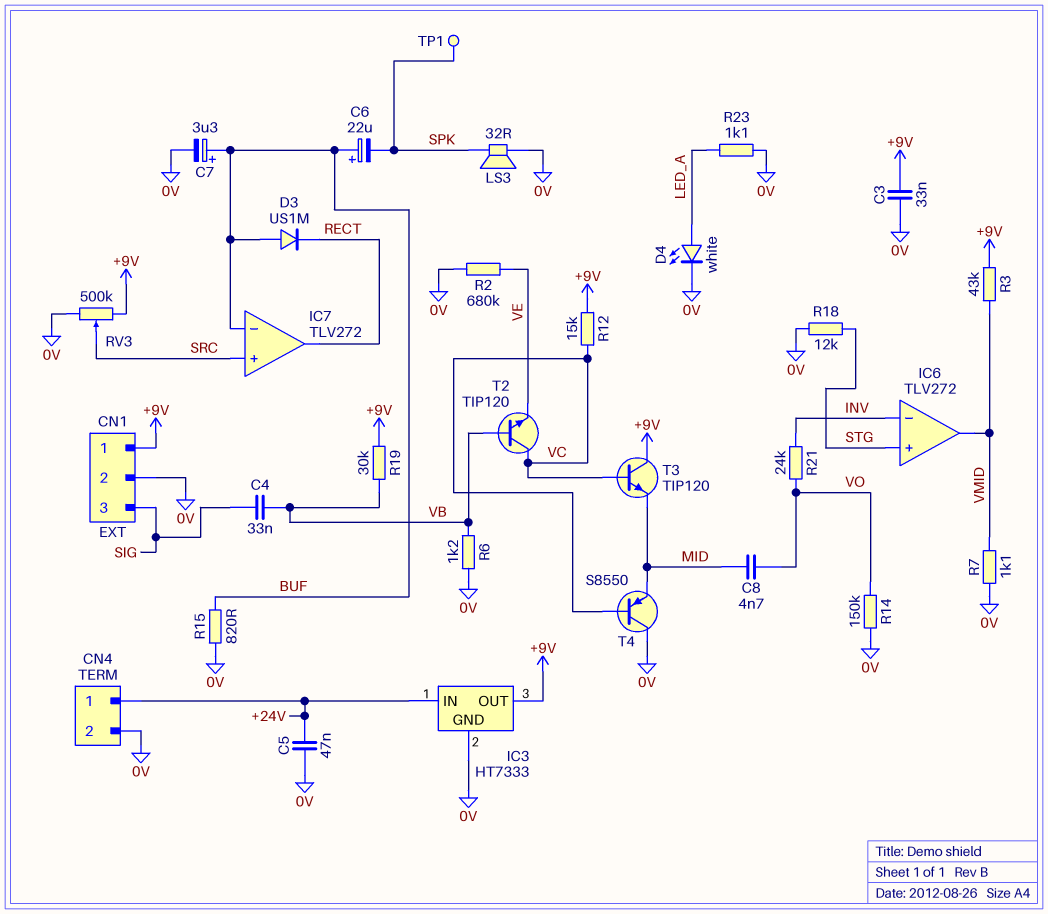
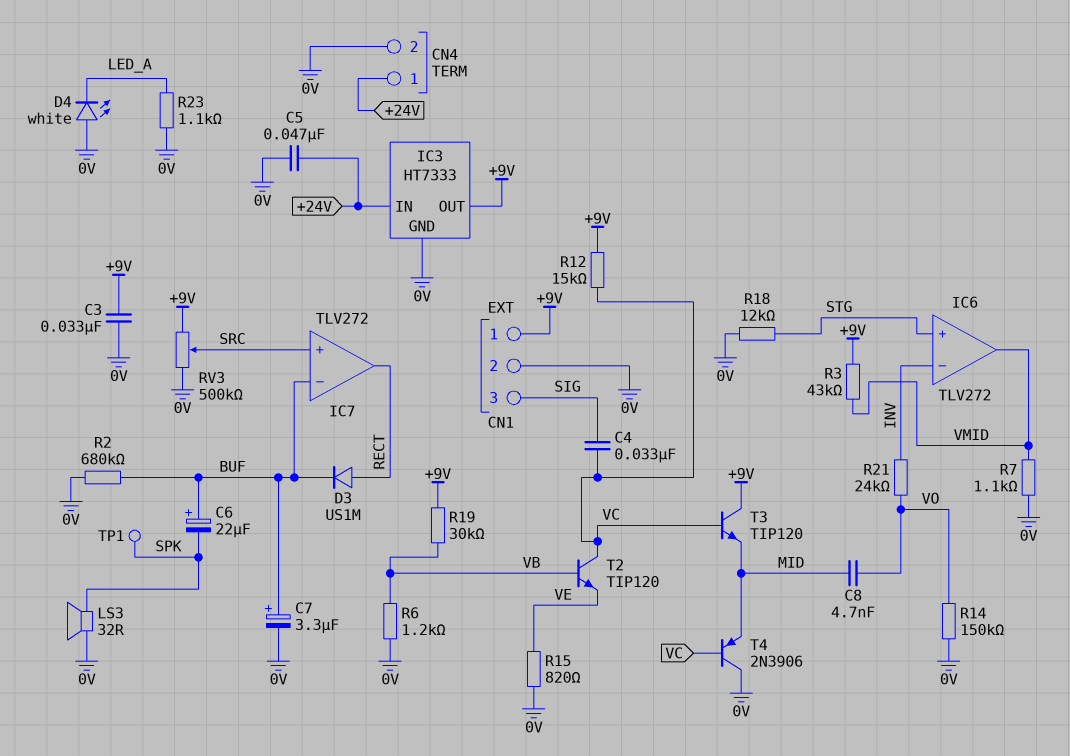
C4: 33nF (SIG, VB) -> 33nF (SIG, VC)
D3: diode US1M (A BUF, K RECT) -> diode US1M (A RECT, K BUF)
D4: LED white (A LED_A, K 0V) -> LED white (A 0V, K LED_A)
R2: 680k (0V, VE) -> 680k (0V, BUF)
R15: 820 (0V, BUF) -> 820 (0V, VE)
T4: PNP S8550 (B VC, C 0V, E MID) -> PNP 2N3906 (B VC, C 0V, E MID)

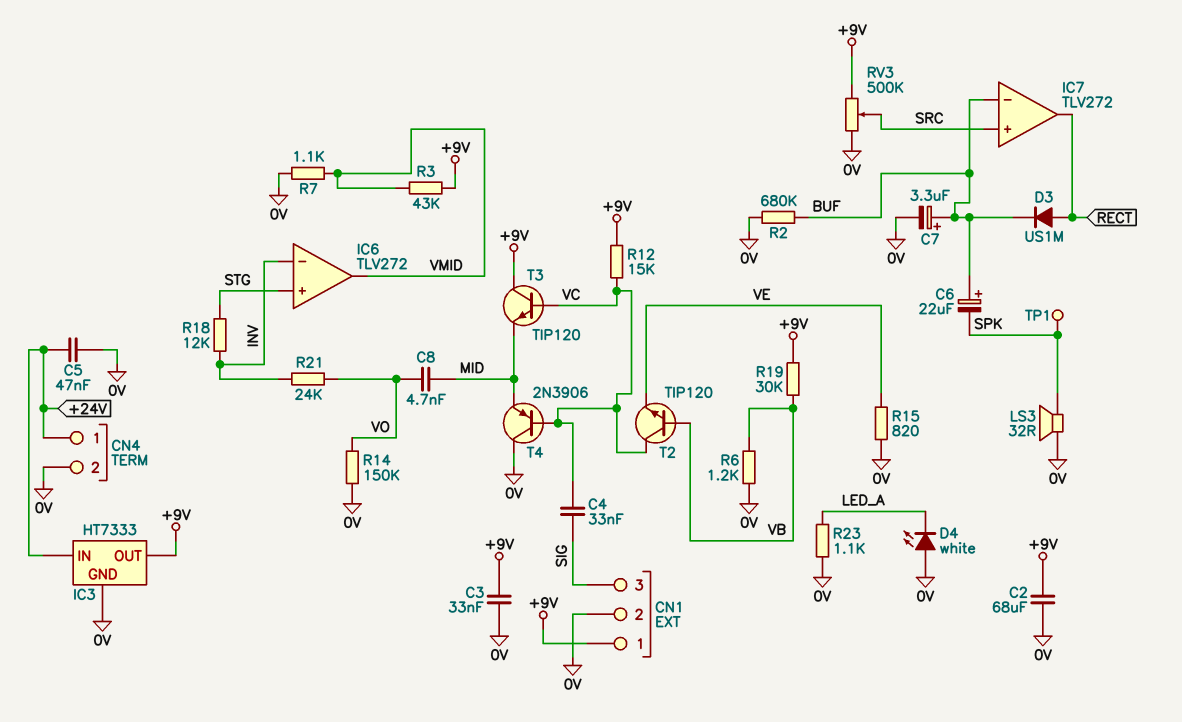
C2: none -> 68uF (+9V, 0V)
R18: 12k (0V, STG) -> 12k (INV, STG)

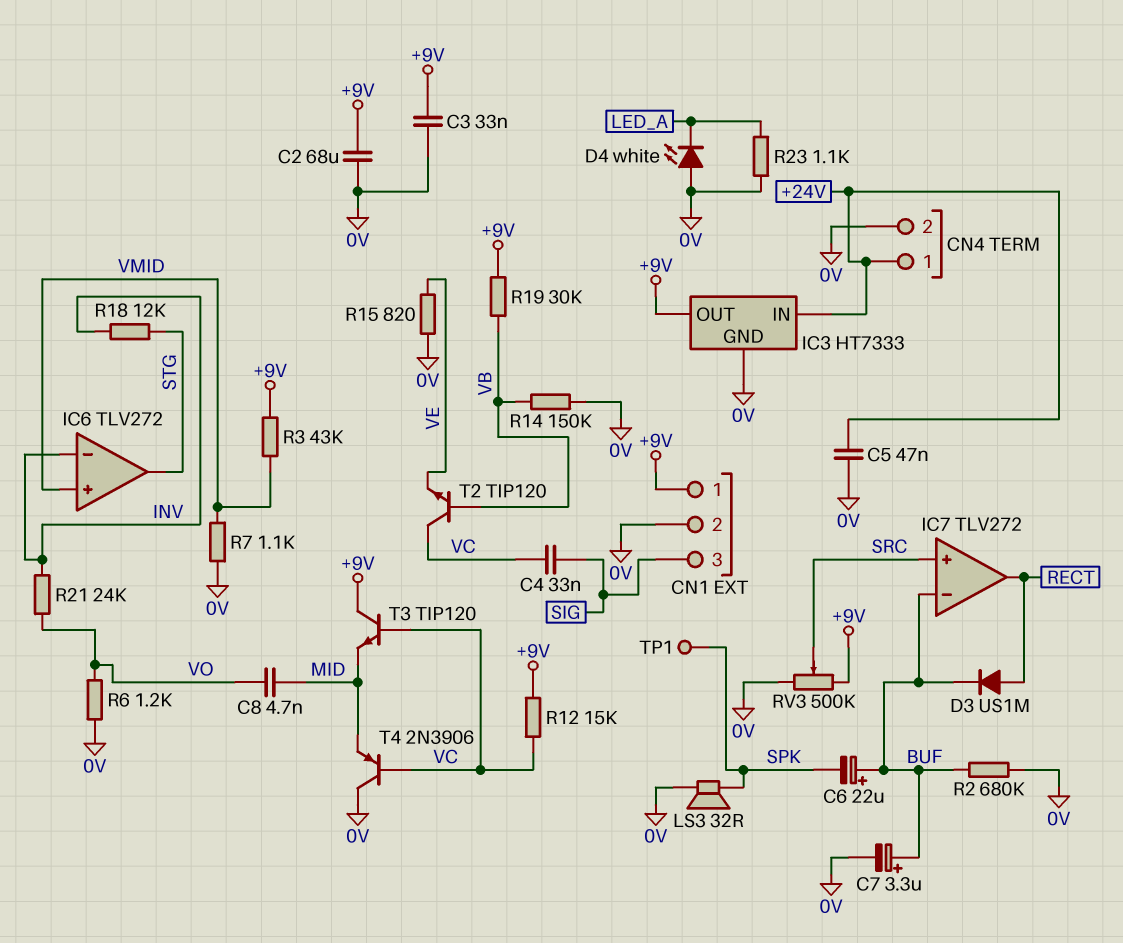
IC6 pin in+: STG -> VMID
IC6 pin out: VMID -> STG
R6: 1.2k (0V, VB) -> 1.2k (0V, VO)
R14: 150k (0V, VO) -> 150k (0V, VB)

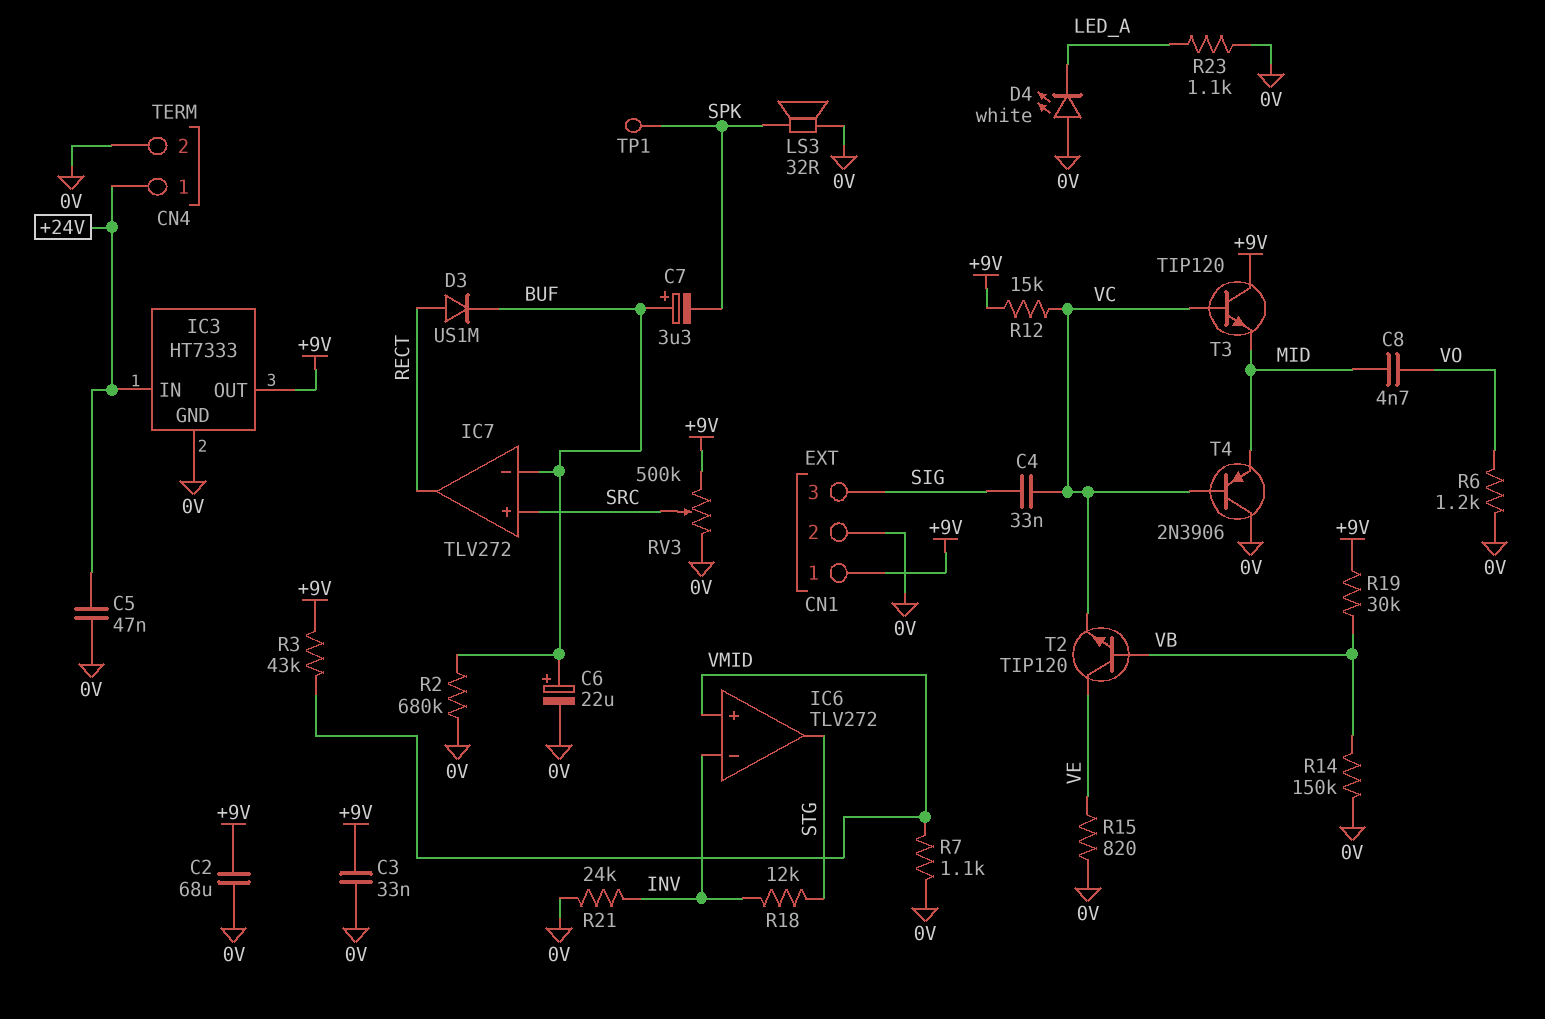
C6: 22uF (plus BUF, minus SPK) -> 22uF (plus BUF, minus 0V)
C7: 3.3uF (plus BUF, minus 0V) -> 3.3uF (plus BUF, minus SPK)
R21: 24k (INV, VO) -> 24k (0V, INV)
T2: NPN TIP120 (B VB, C VC, E VE) -> NPN TIP120 (B VB, C VE, E VC)

